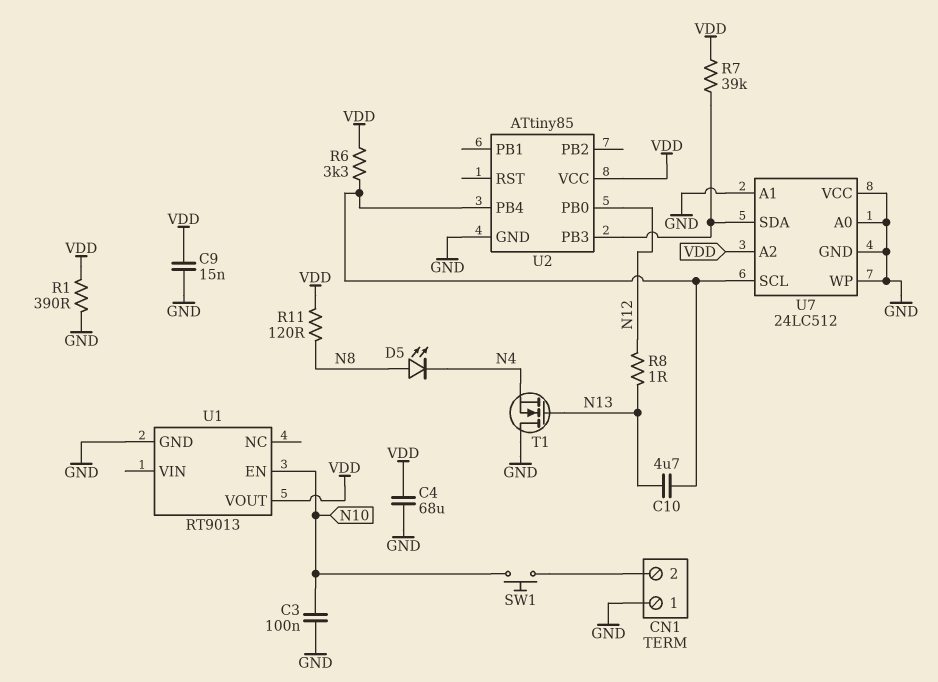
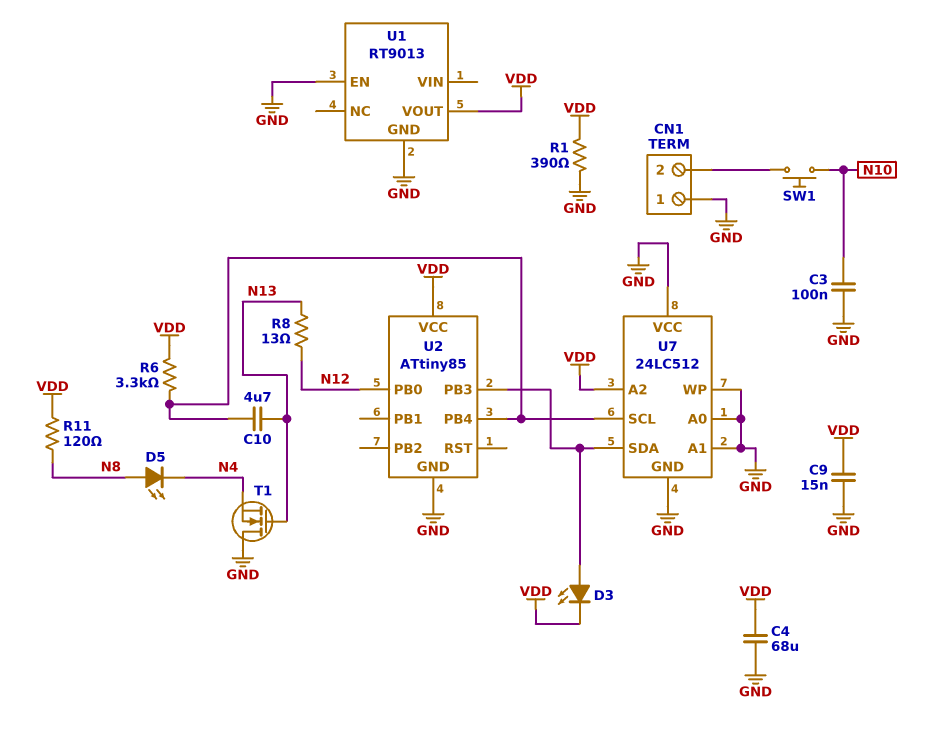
D3: none -> LED (A U2/PB3, K VDD)
R7: 39k (U2/PB3, VDD) -> none
R8: 1 (N12, N13) -> 13 (N12, N13)
U1 pin EN: N10 -> GND

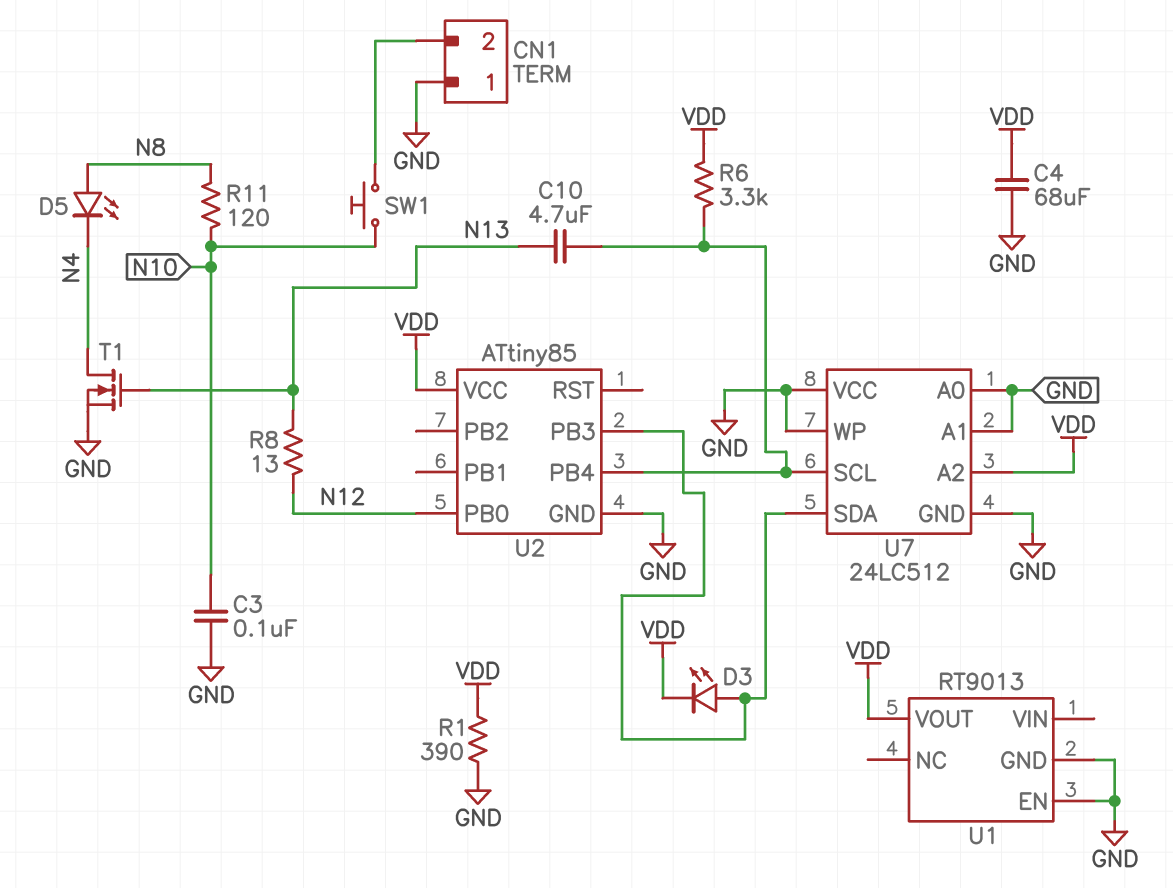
C9: 15nF (GND, VDD) -> none
R11: 120 (N8, VDD) -> 120 (N8, N10)
T1: NMOS (G N13, D GND, S N4) -> NMOS (G N13, D N4, S GND)

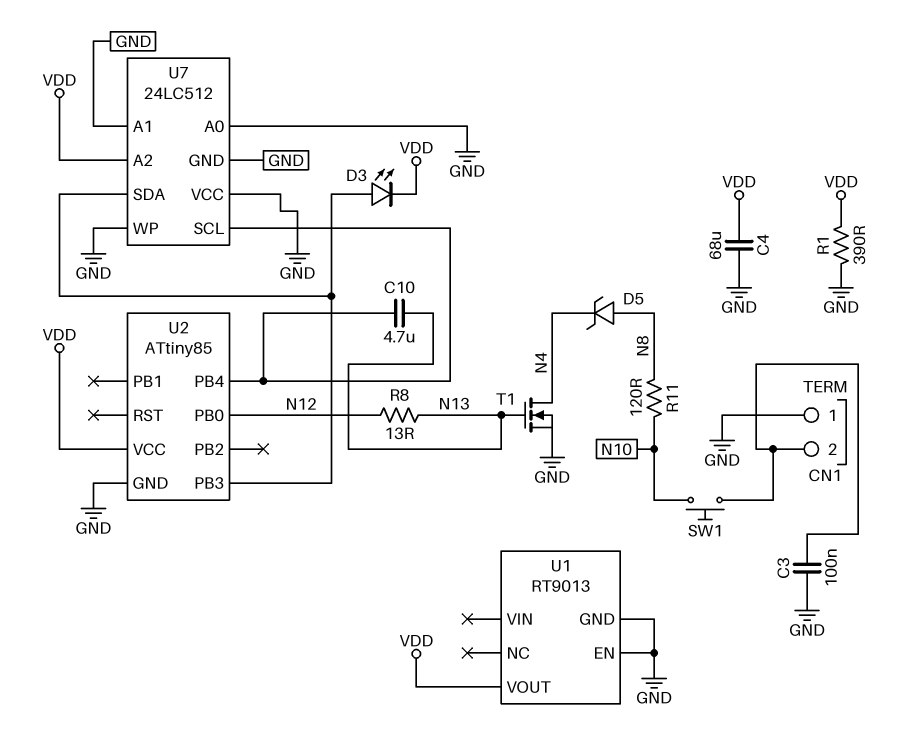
C3: 100nF (GND, N10) -> 100nF (CN1/2, GND)
D5: LED (A N8, K N4) -> zener (A N8, K N4)
R6: 3.3k (U2/PB4, VDD) -> none

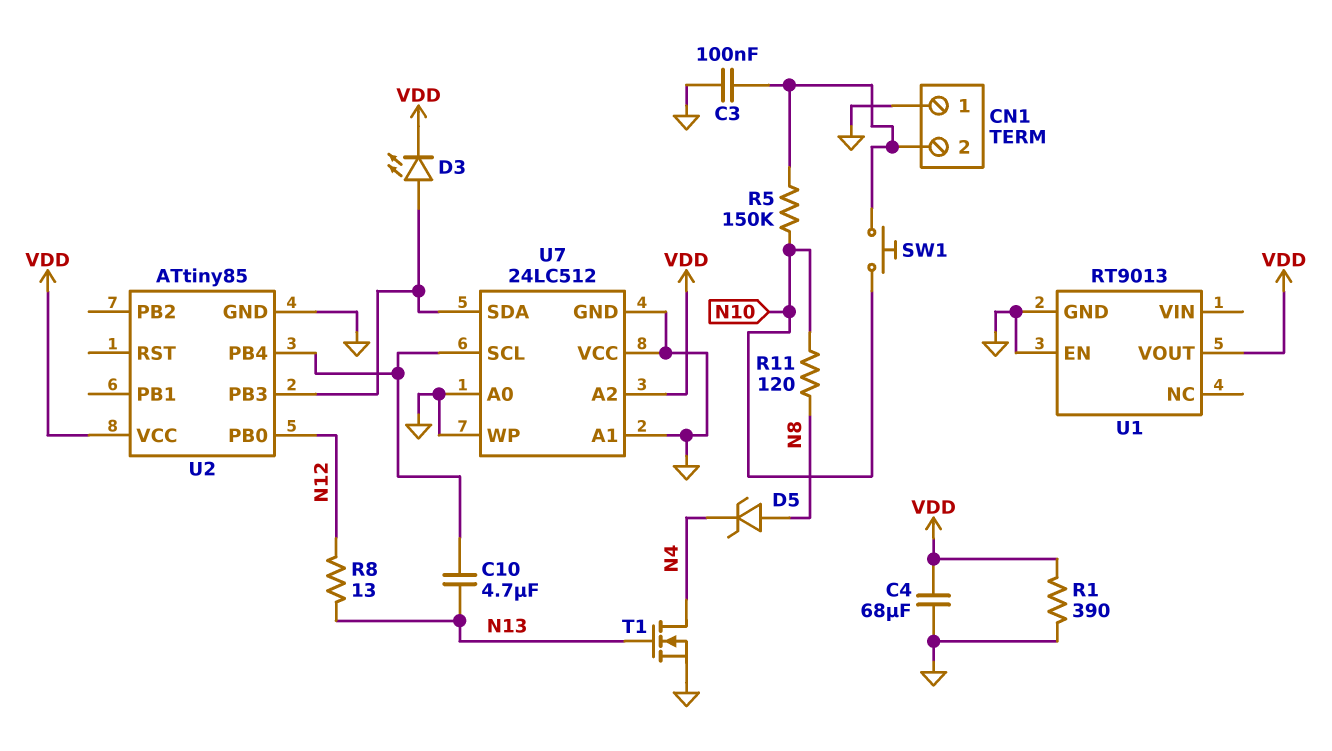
R5: none -> 150k (CN1/2, N10)

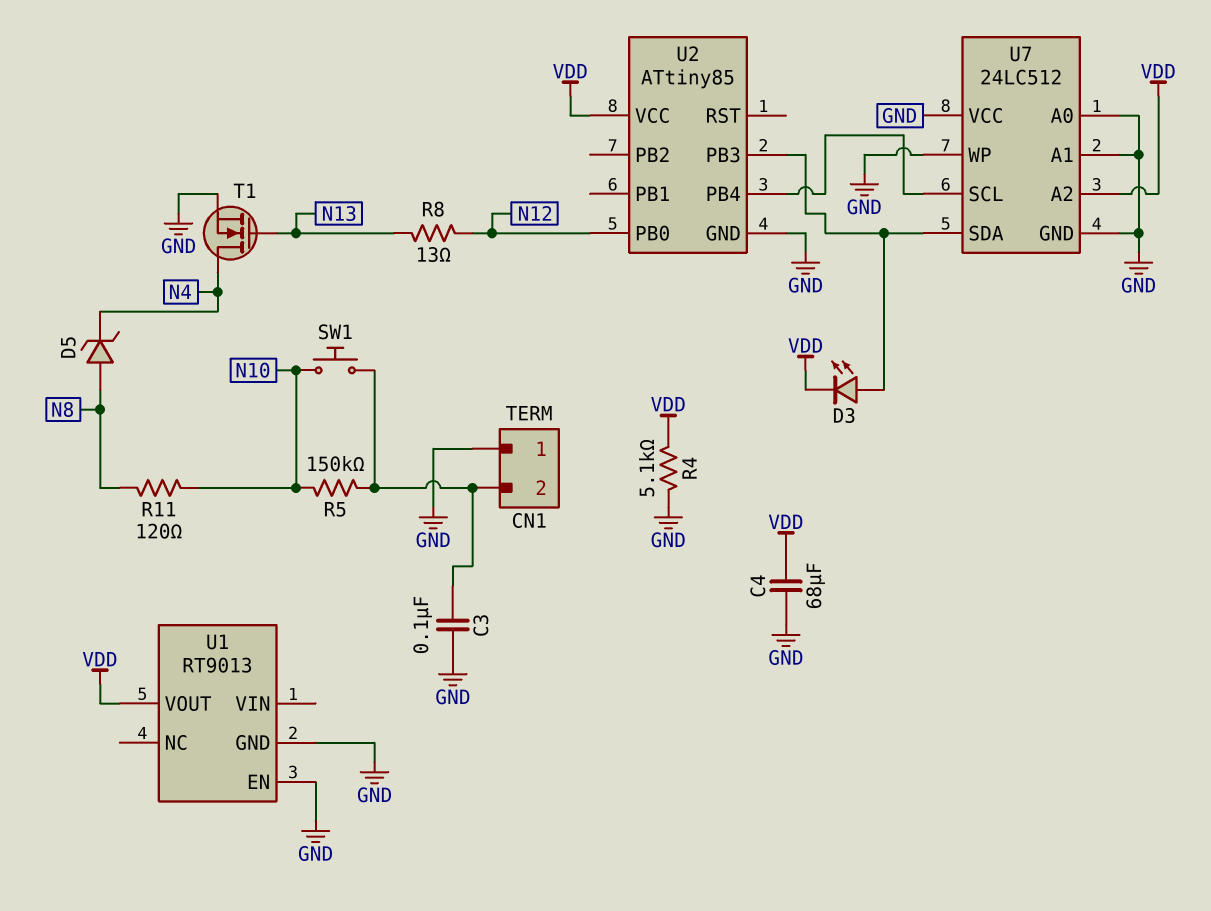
C10: 4.7uF (N13, U2/PB4) -> none
R1: 390 (GND, VDD) -> none
R4: none -> 5.1k (GND, VDD)

